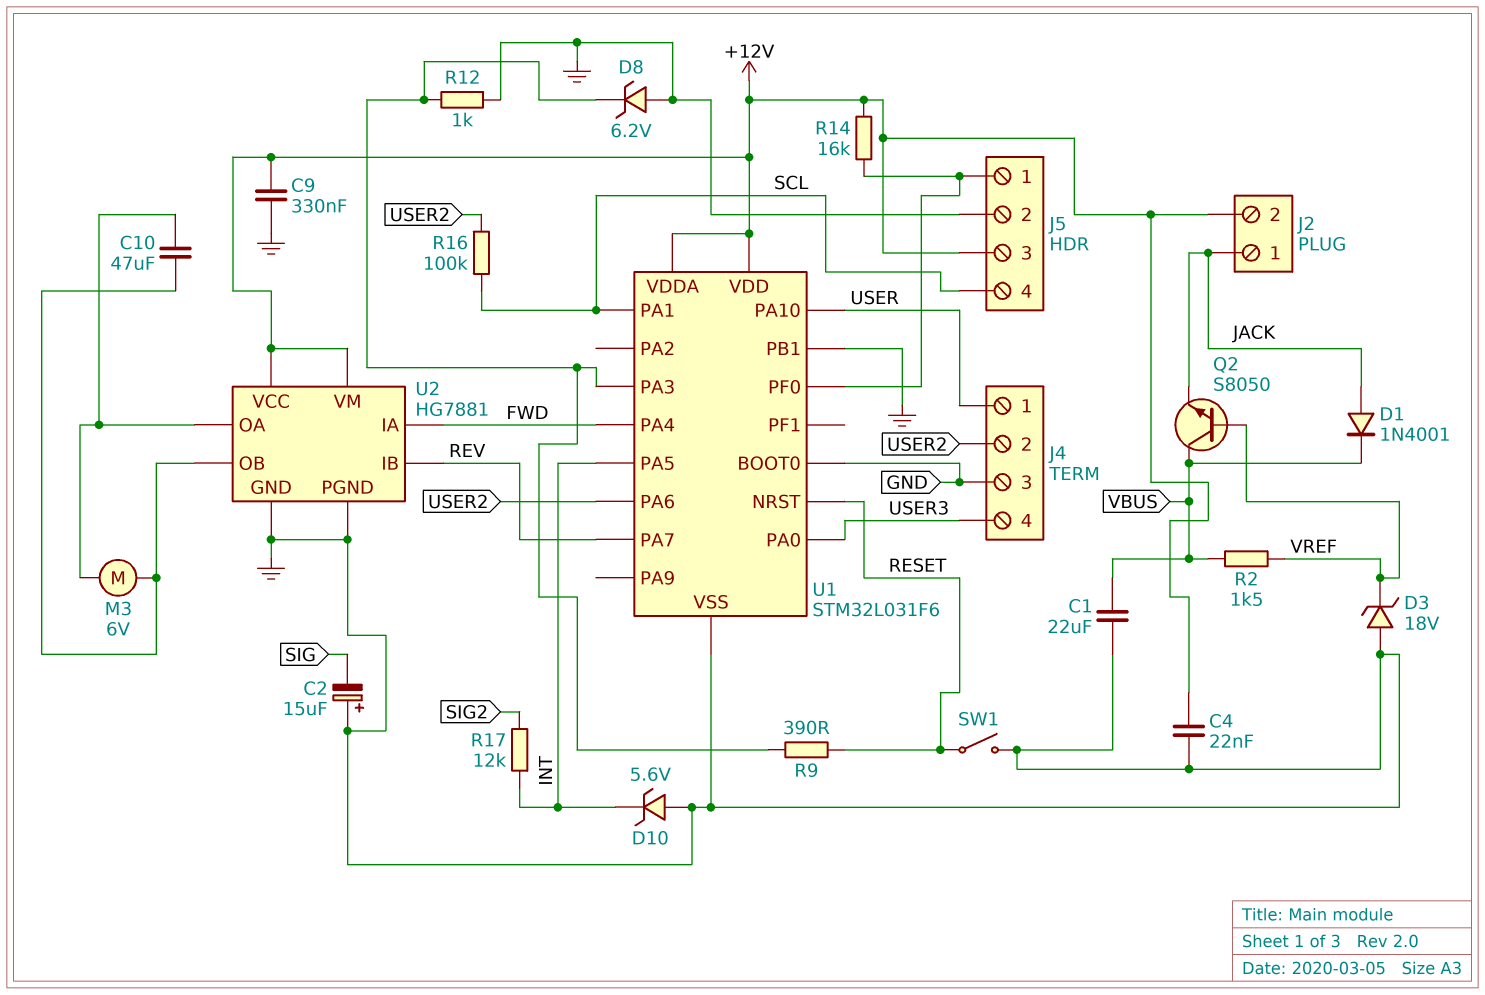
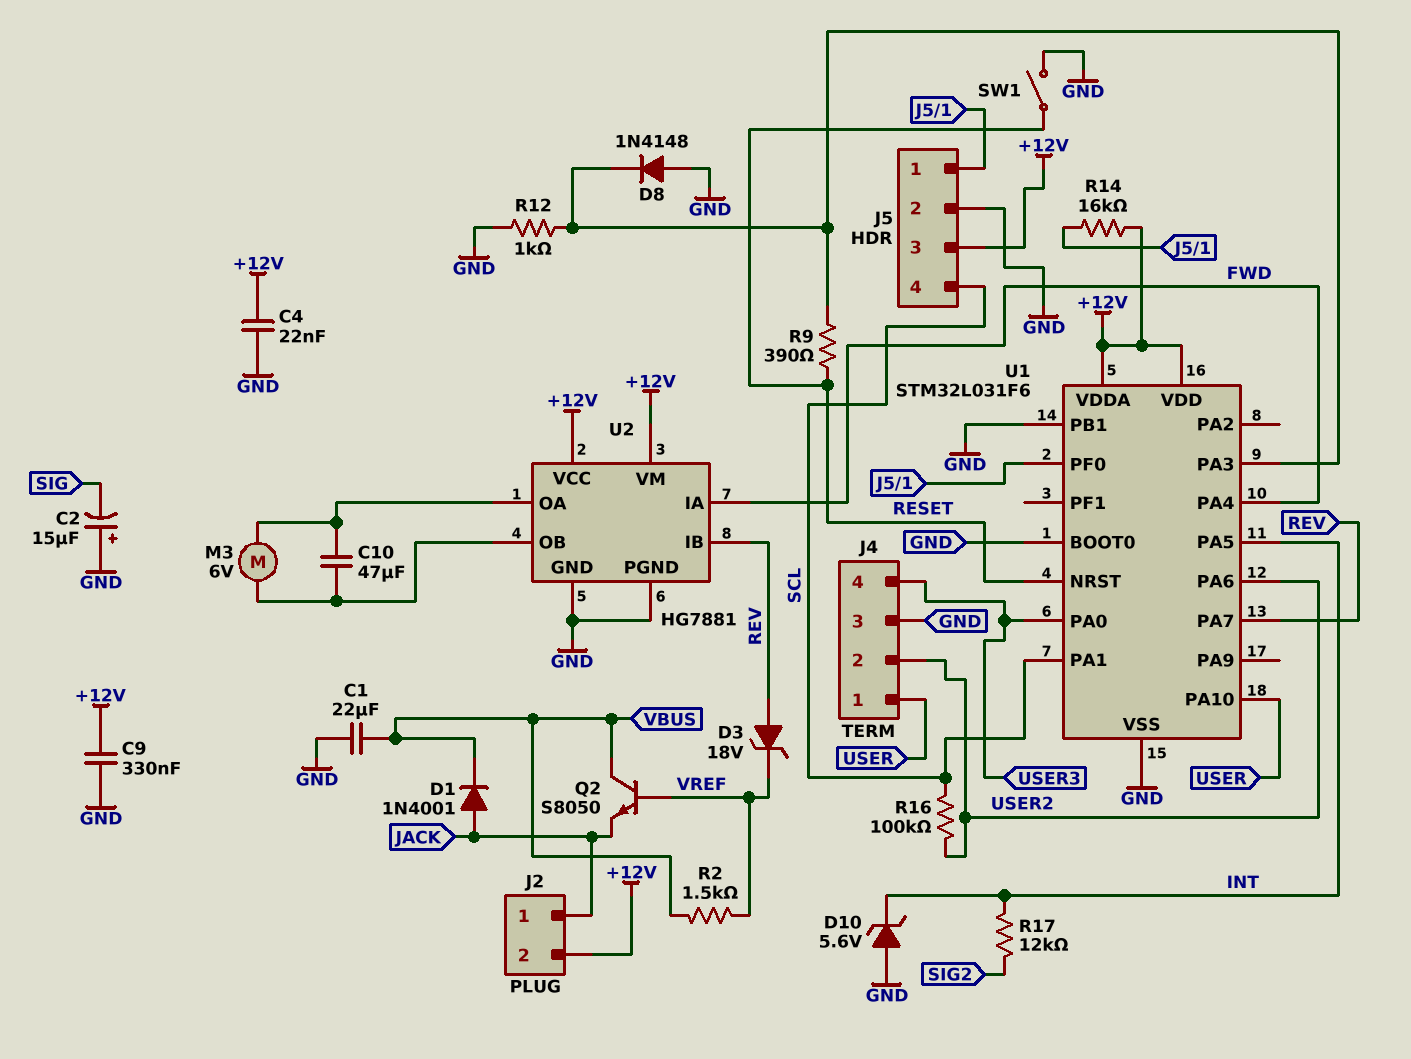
D3: zener 18V (A GND, K VREF) -> zener 18V (A REV, K VREF)
D8: zener 6.2V (A GND, K U1/PA3) -> diode 1N4148 (A GND, K U1/PA3)

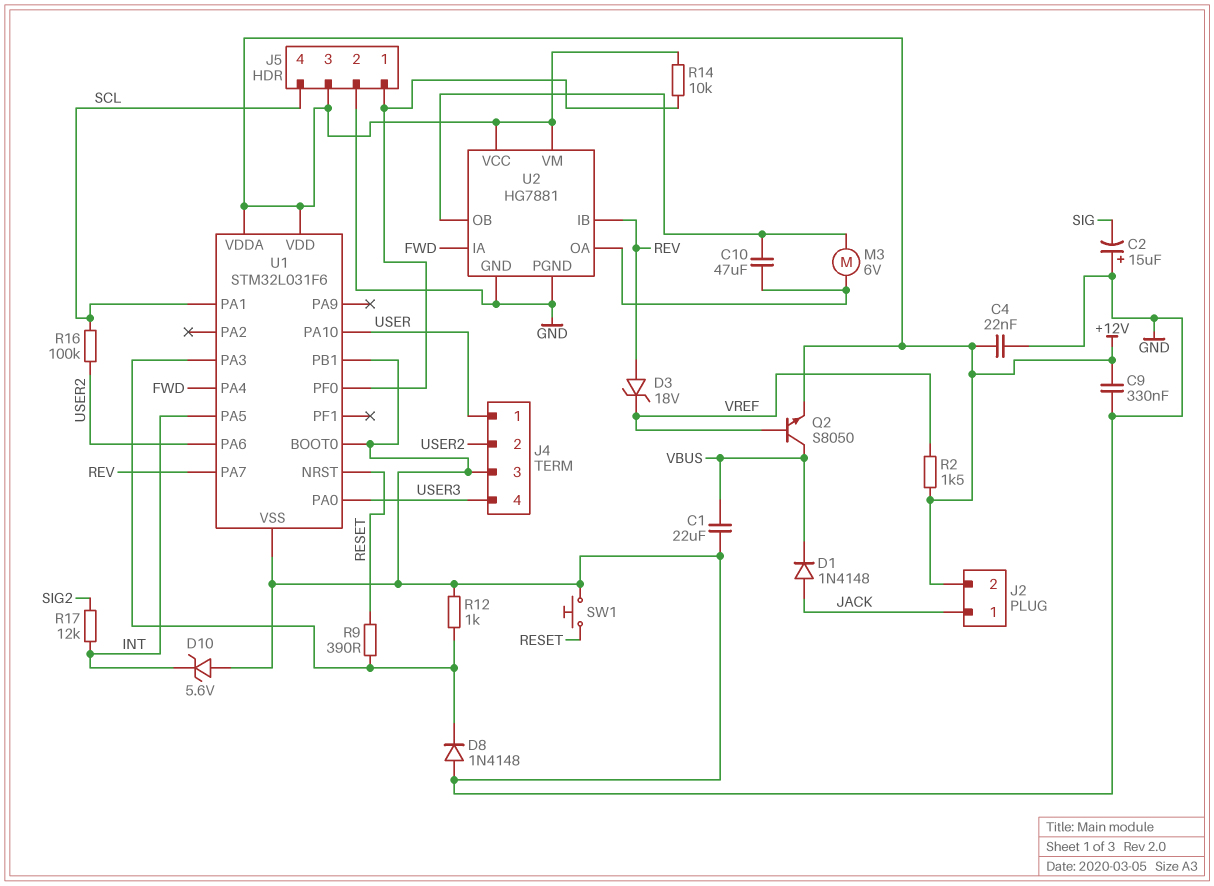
D1: diode 1N4001 (A JACK, K VBUS) -> diode 1N4148 (A JACK, K VBUS)
Q2: NPN S8050 (B VREF, C VBUS, E JACK) -> NPN S8050 (B VREF, C VBUS, E +12V)
R2: 1.5k (VBUS, VREF) -> 1.5k (+12V, VREF)
R14: 16k (+12V, J5/1) -> 10k (+12V, J5/1)
SW1: switch (GND, RESET) -> button (GND, RESET)

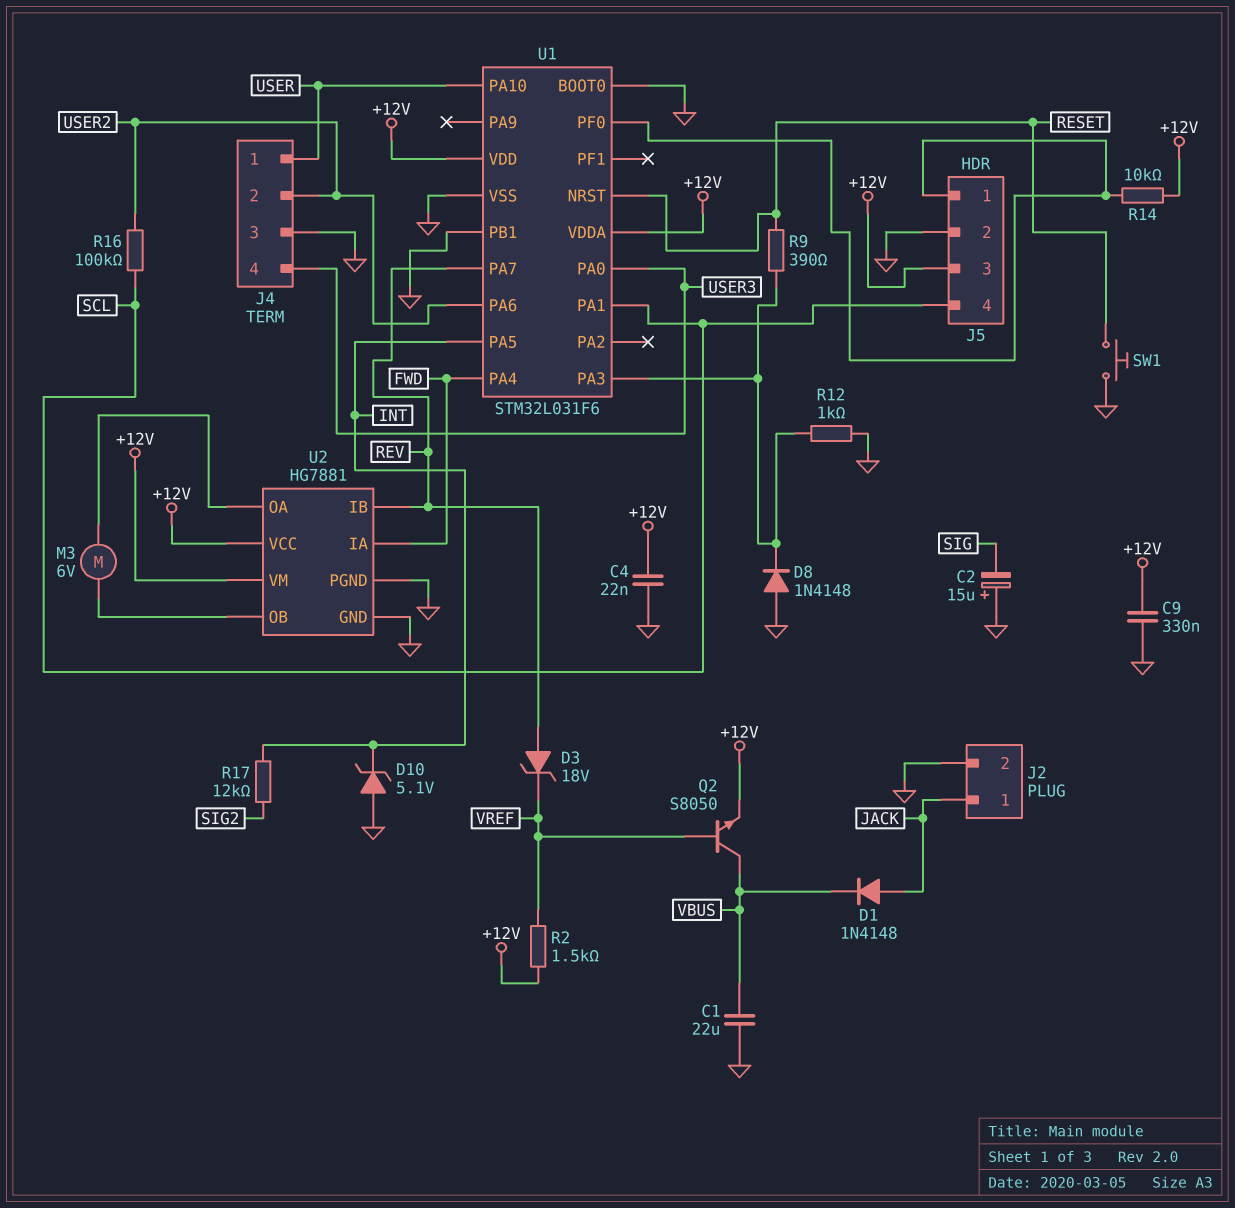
C10: 47uF (U2/OA, U2/OB) -> none
D10: zener 5.6V (A GND, K INT) -> zener 5.1V (A GND, K INT)
J2 pin 2: +12V -> GND

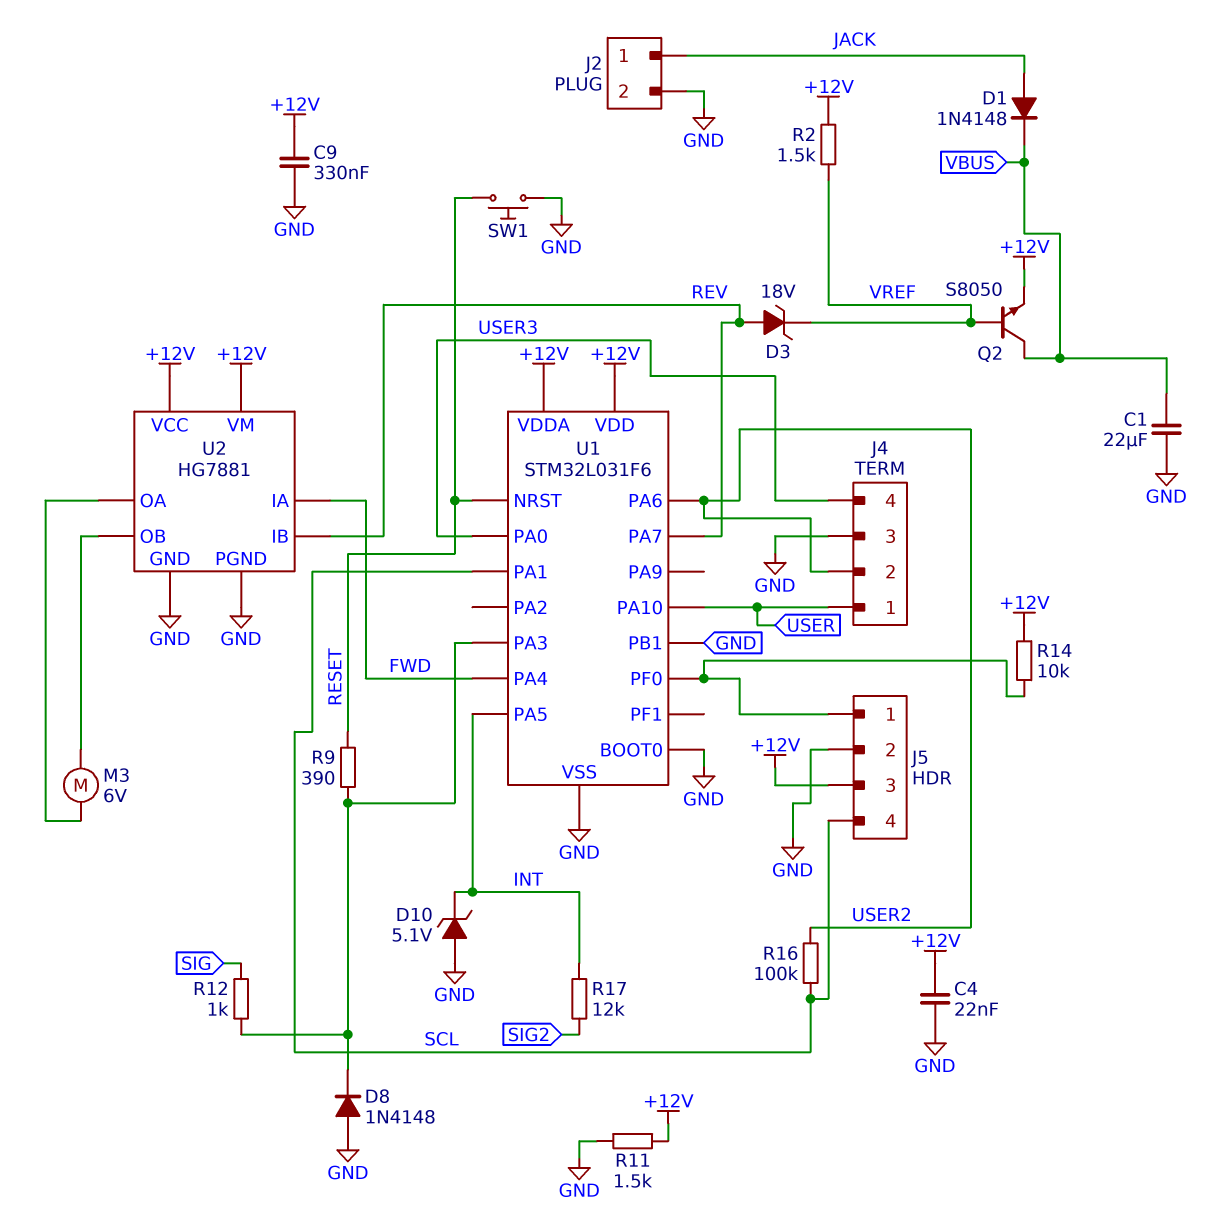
C2: 15uF (plus GND, minus SIG) -> none
R11: none -> 1.5k (+12V, GND)
R12: 1k (GND, U1/PA3) -> 1k (SIG, U1/PA3)

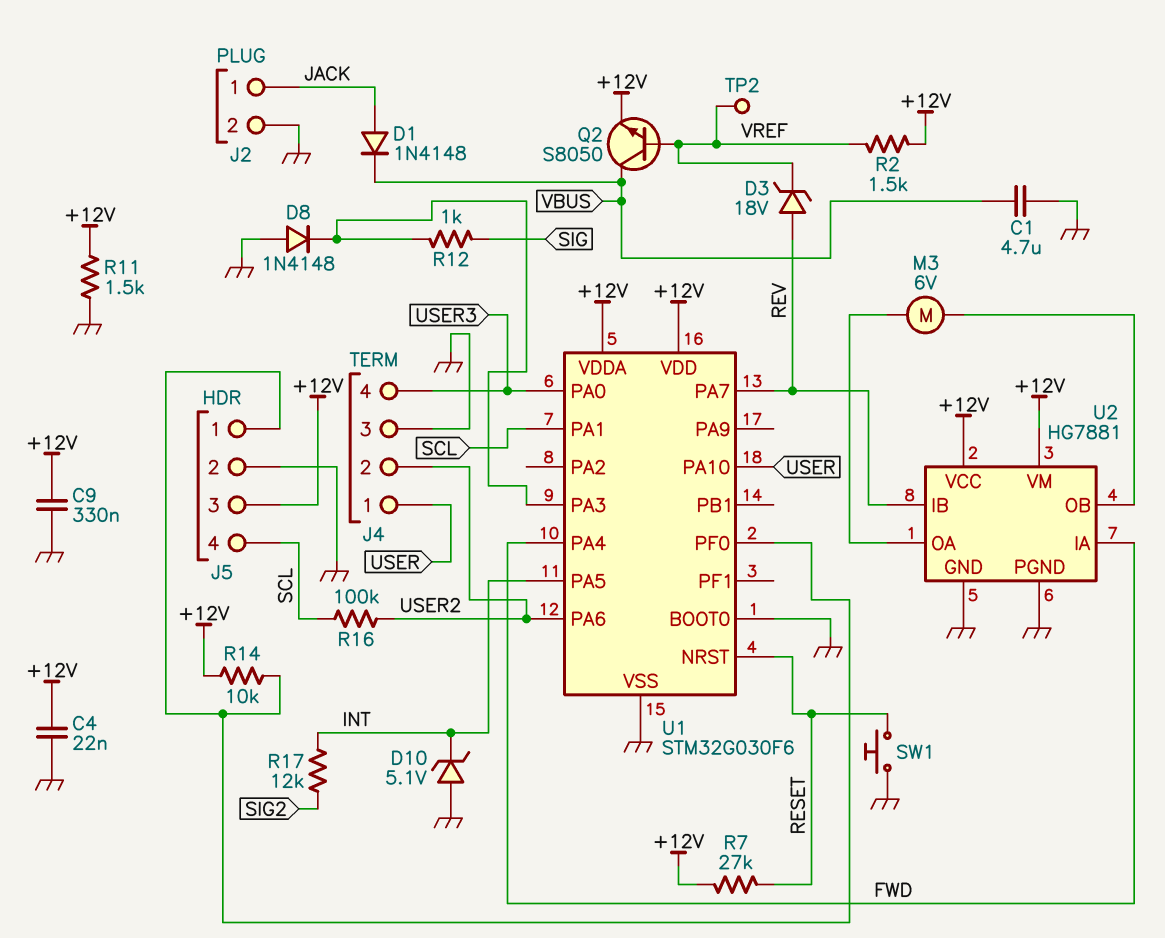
C1: 22uF (GND, VBUS) -> 4.7uF (GND, VBUS)
R7: none -> 27k (+12V, RESET)
R9: 390 (RESET, U1/PA3) -> none
TP2: none -> test point (VREF)
U1: STM32L031F6 -> STM32G030F6
U1 pin PB1: GND -> none

